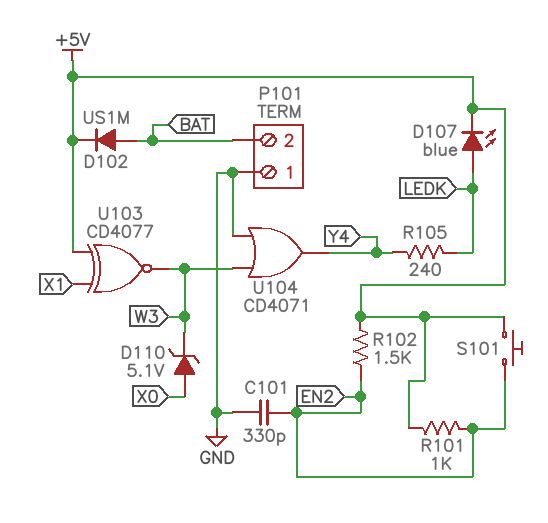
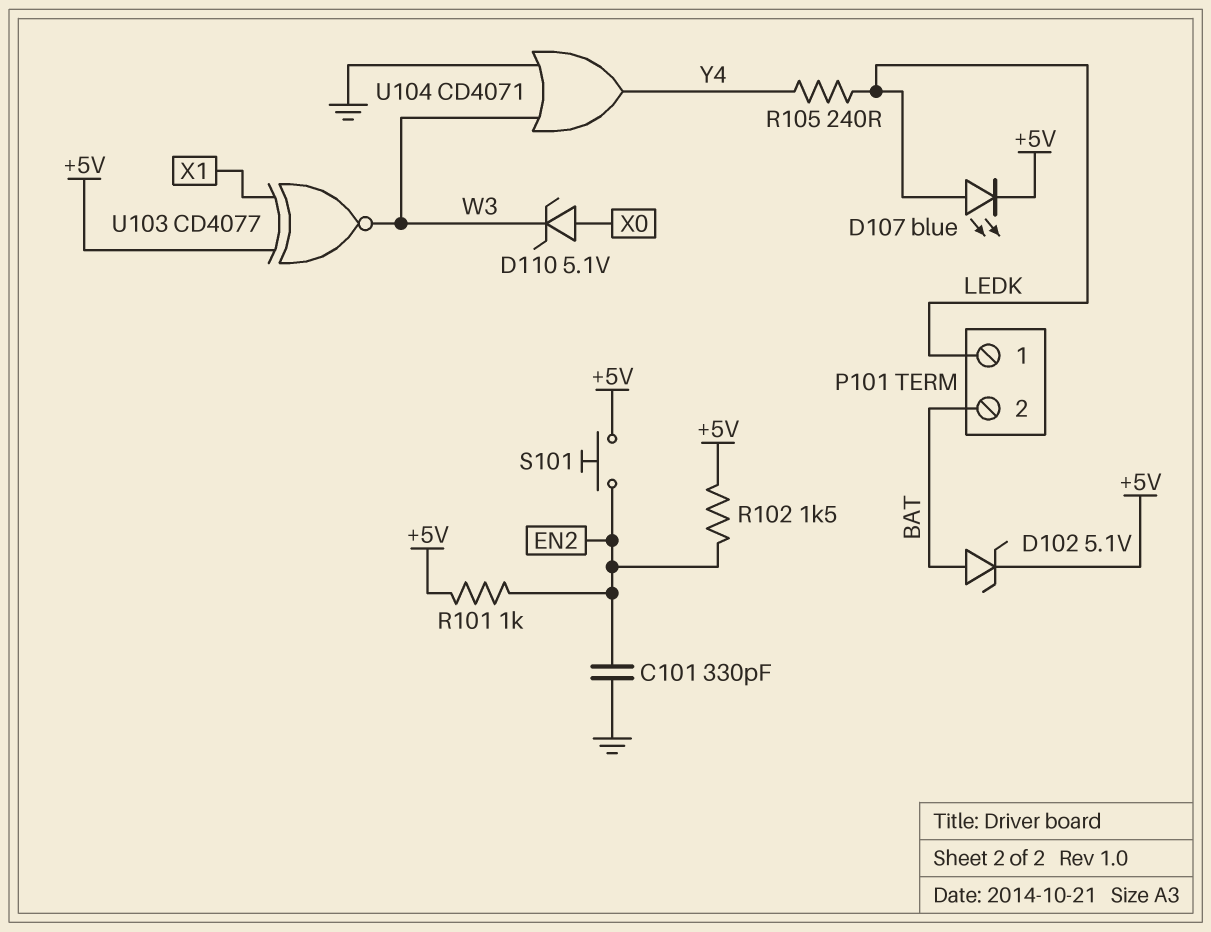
D102: diode US1M (A BAT, K +5V) -> zener 5.1V (A BAT, K +5V)
P101 pin 1: GND -> LEDK

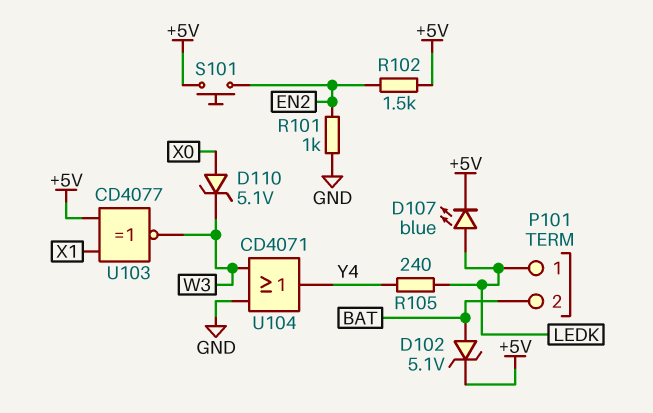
C101: 330pF (EN2, GND) -> none
R101: 1k (+5V, EN2) -> 1k (EN2, GND)

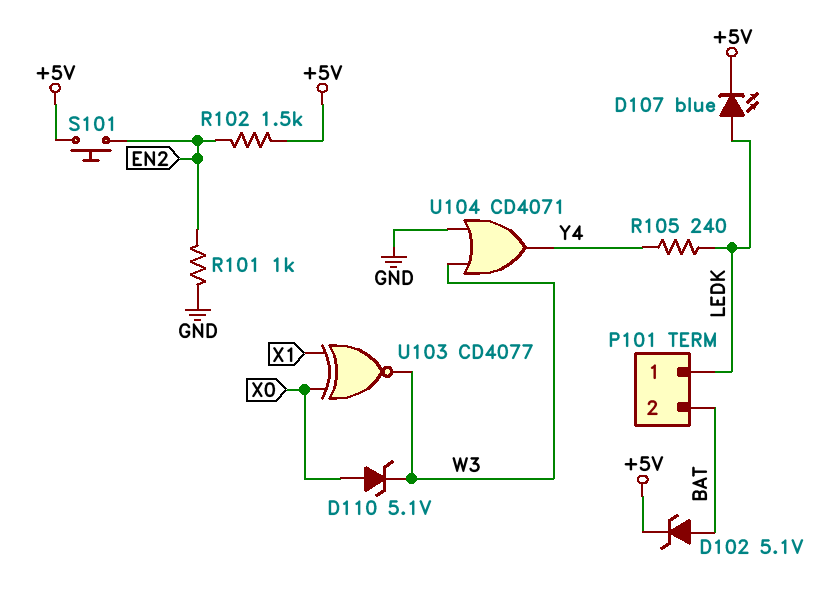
U103: XNOR CD4077 (in +5V, in X1, out W3) -> XNOR CD4077 (in X0, in X1, out W3)

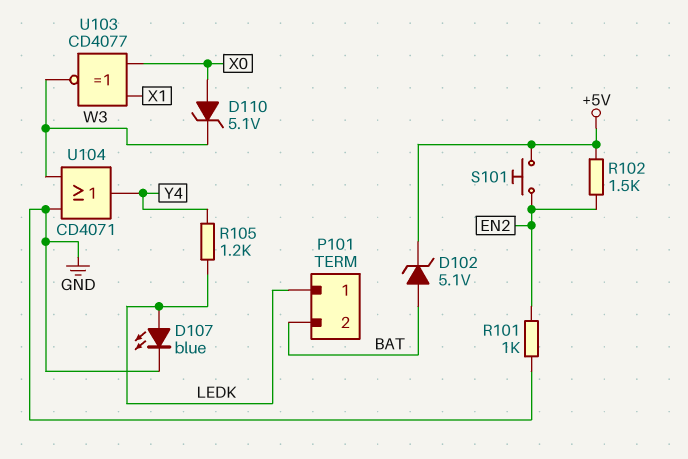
D107: LED blue (A LEDK, K +5V) -> LED blue (A LEDK, K GND)
R105: 240 (LEDK, Y4) -> 1.2k (LEDK, Y4)

